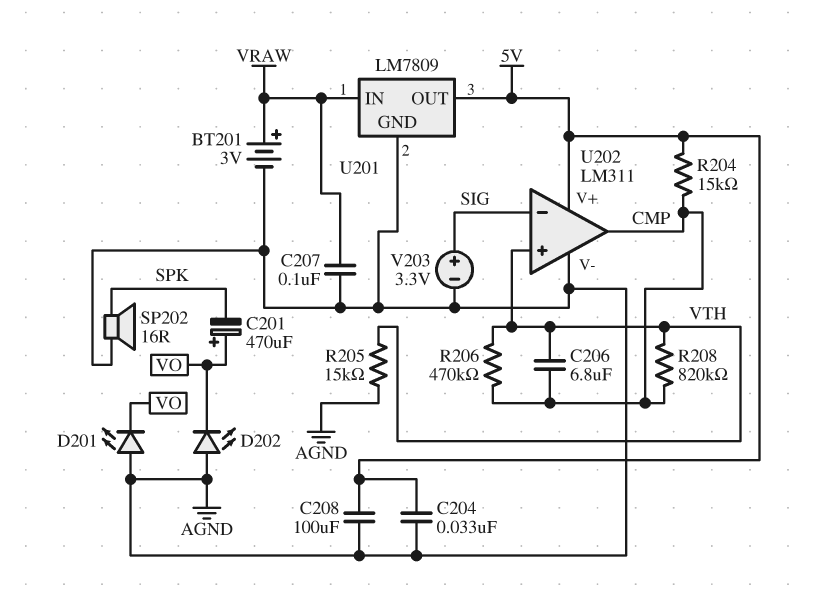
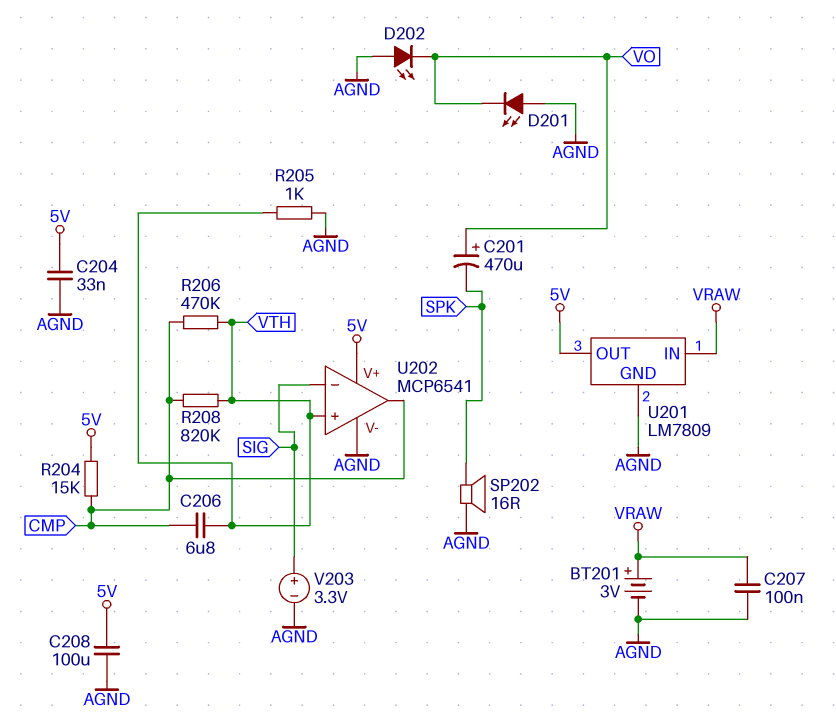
R205: 15k (AGND, VTH) -> 1k (AGND, VTH)
U202: LM311 -> MCP6541

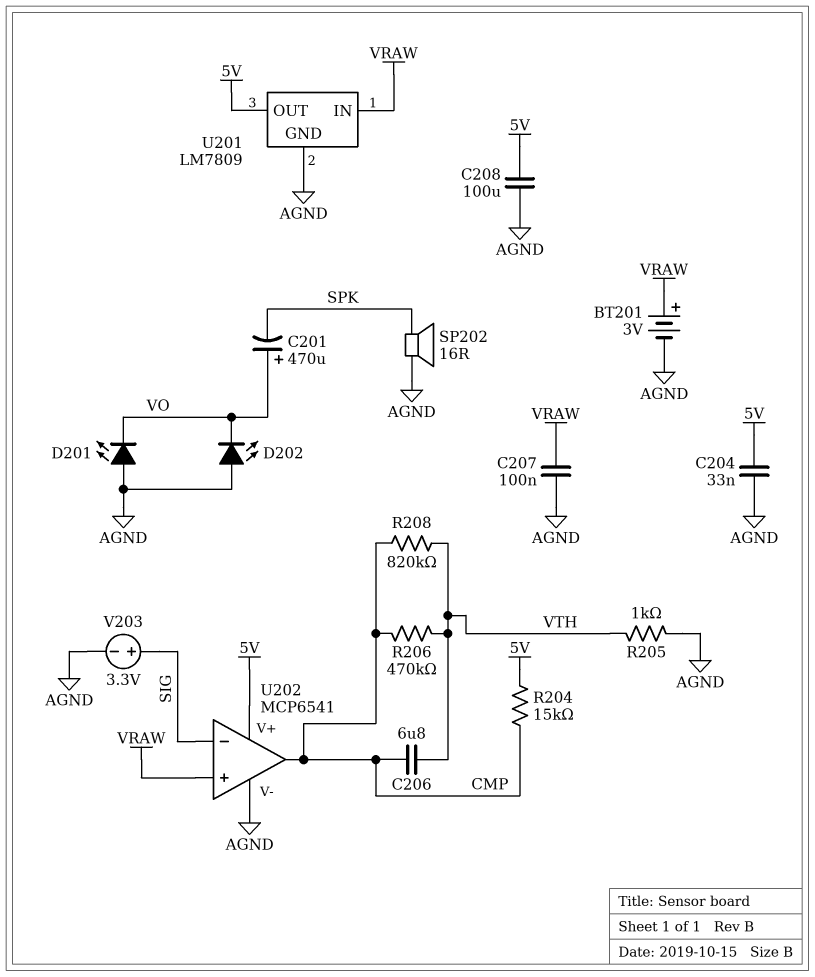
U202 pin in+: VTH -> VRAW

